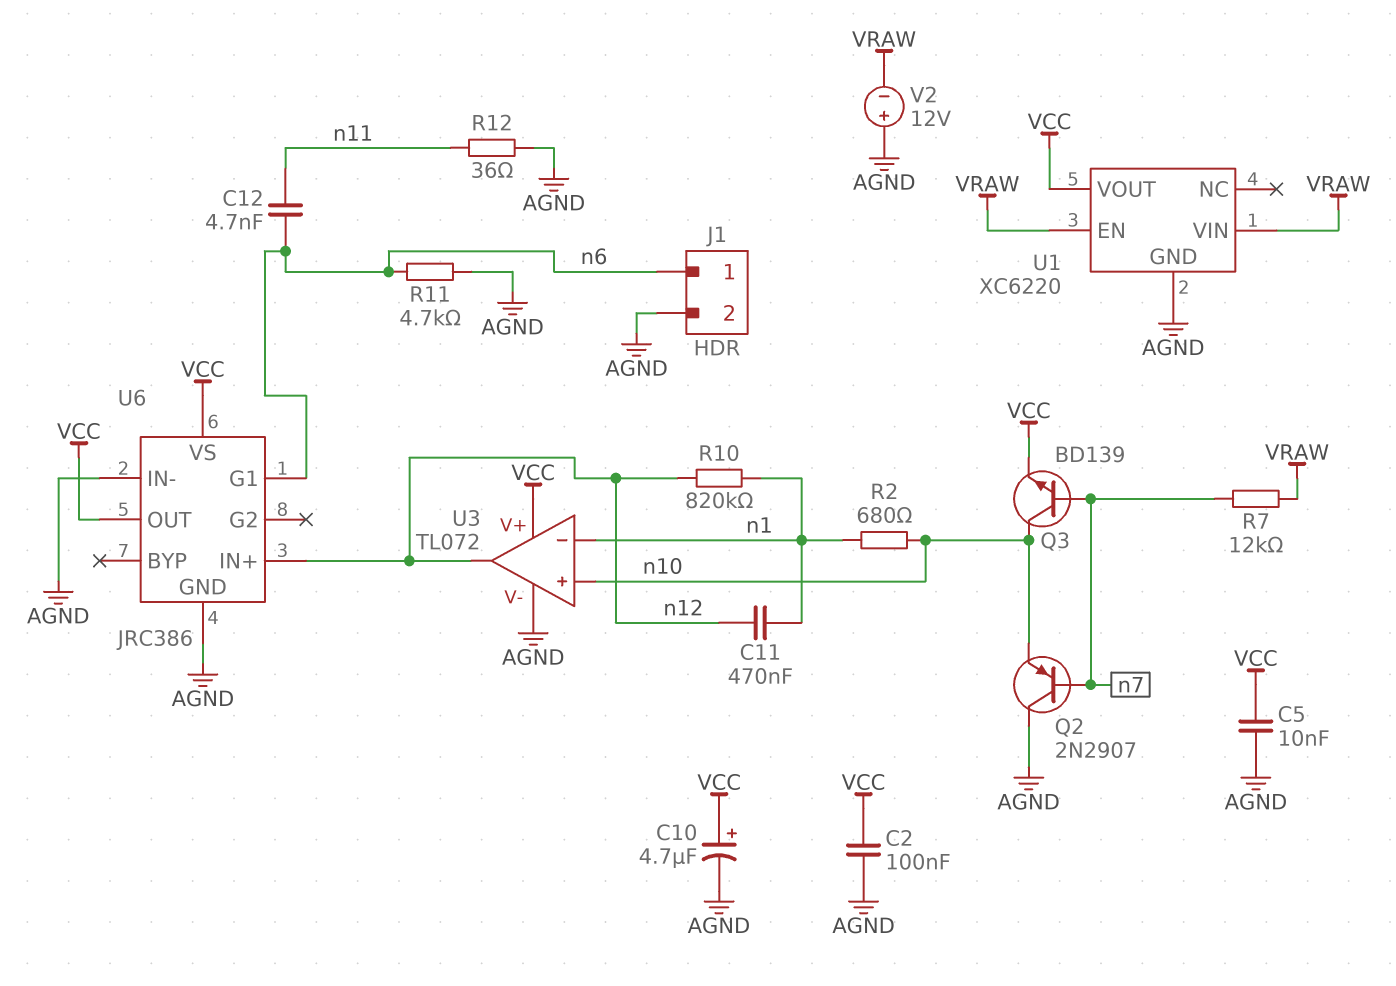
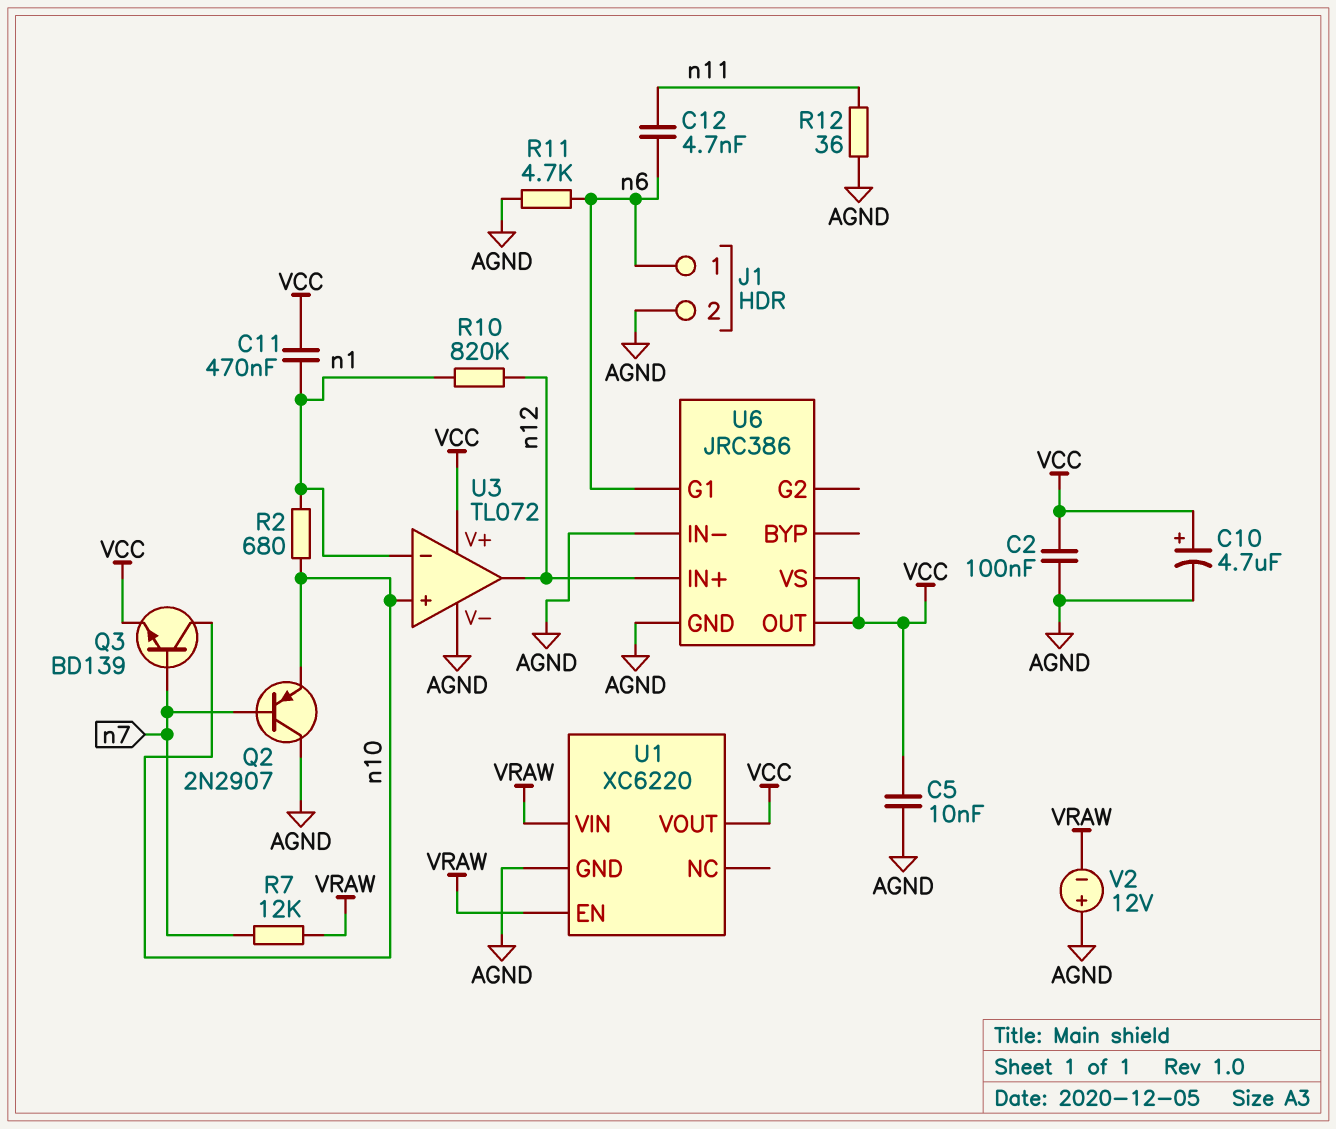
C11: 470nF (n1, n12) -> 470nF (VCC, n1)

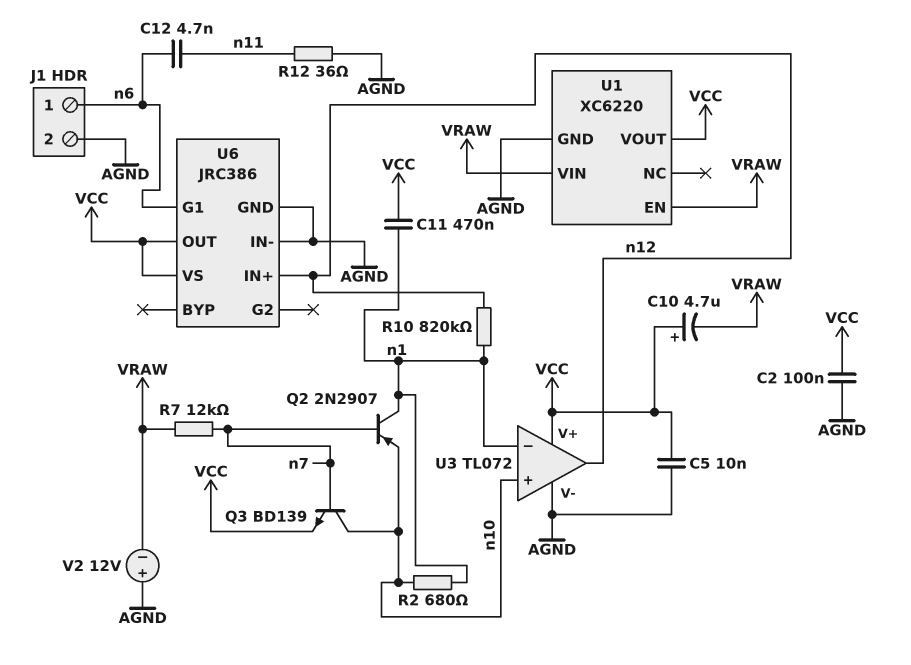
C10: 4.7uF (plus VCC, minus AGND) -> 4.7uF (plus VCC, minus VRAW)
Q2: PNP 2N2907 (B n7, C AGND, E n10) -> PNP 2N2907 (B n7, C n1, E n10)
R11: 4.7k (AGND, n6) -> none

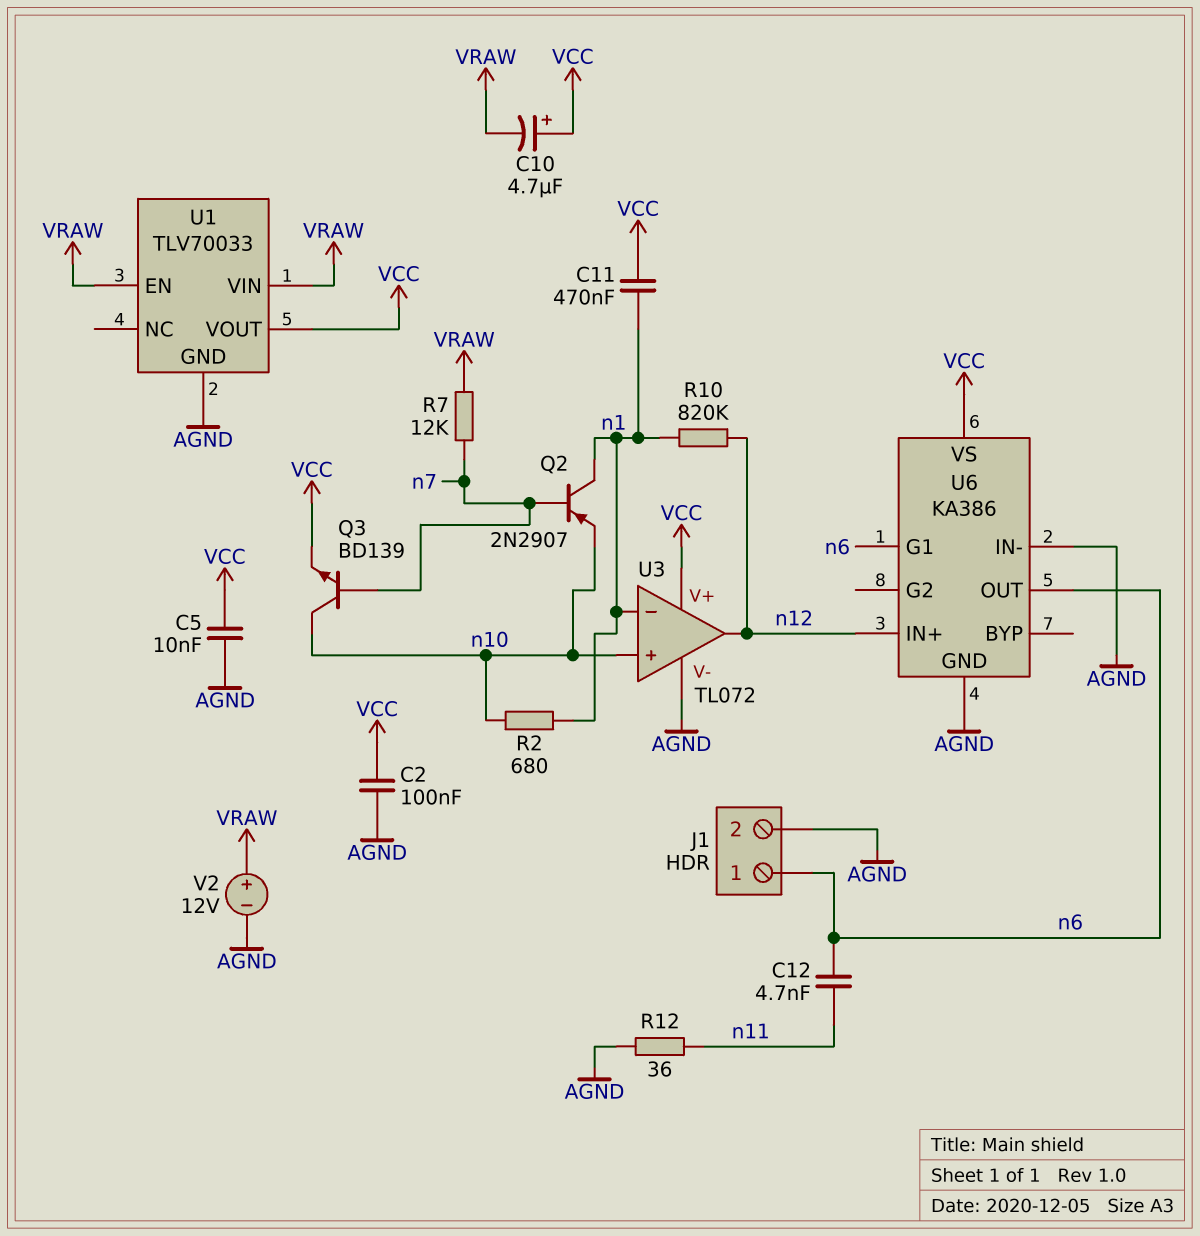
U1: XC6220 -> TLV70033
U6: JRC386 -> KA386
U6 pin OUT: VCC -> n6
V2: 12V (plus AGND, minus VRAW) -> 12V (plus VRAW, minus AGND)

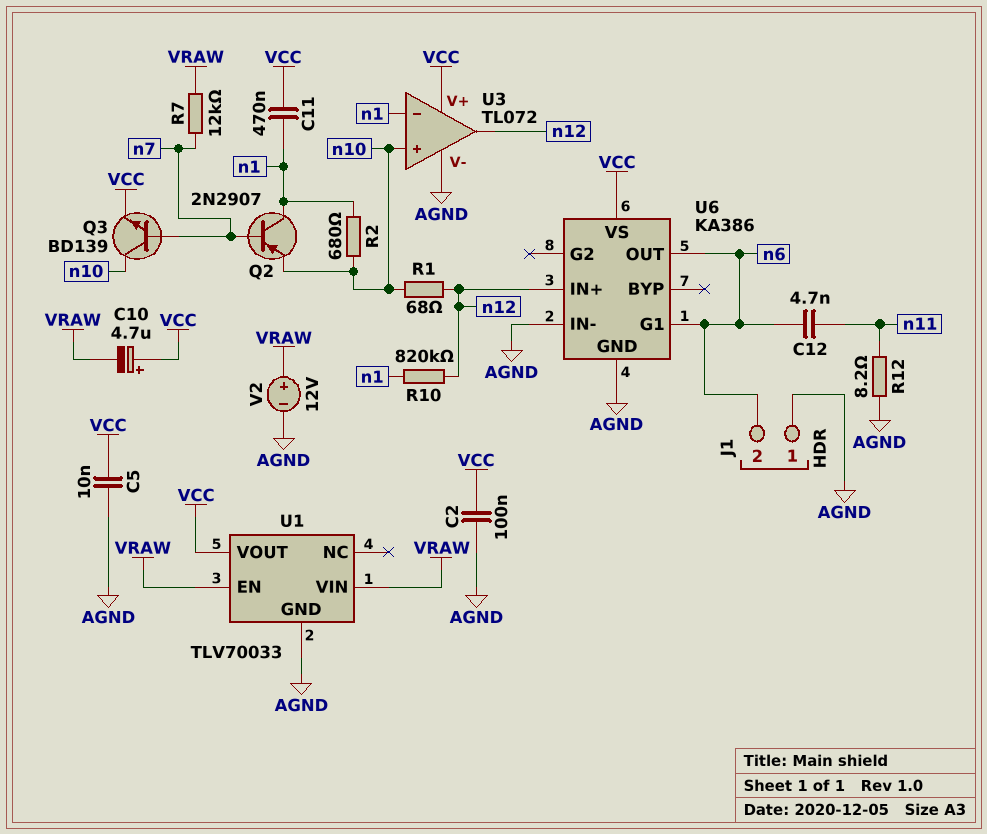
J1 pin 1: n6 -> AGND
J1 pin 2: AGND -> n6
R1: none -> 68 (n10, n12)
R12: 36 (AGND, n11) -> 8.2 (AGND, n11)

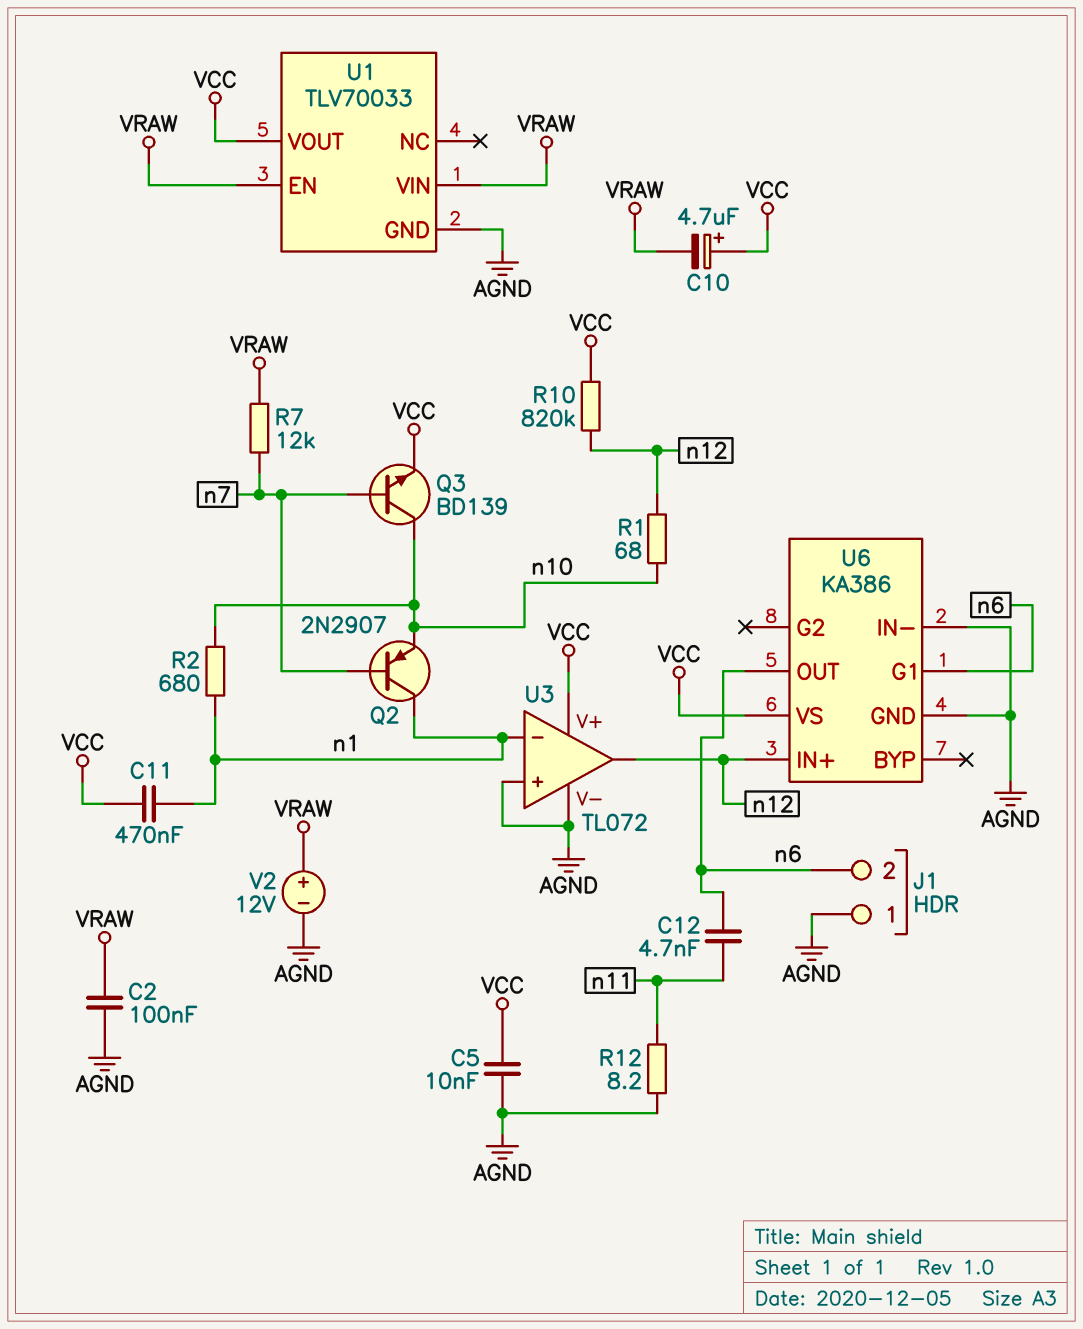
C2: 100nF (AGND, VCC) -> 100nF (AGND, VRAW)
R10: 820k (n1, n12) -> 820k (VCC, n12)
U3 pin in+: n10 -> AGND

